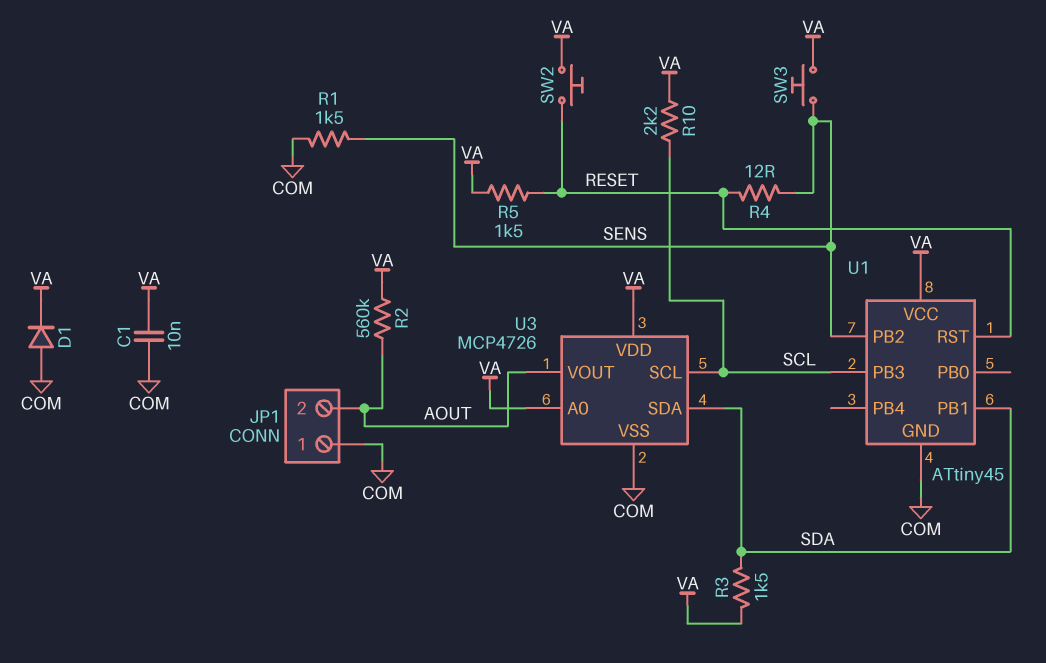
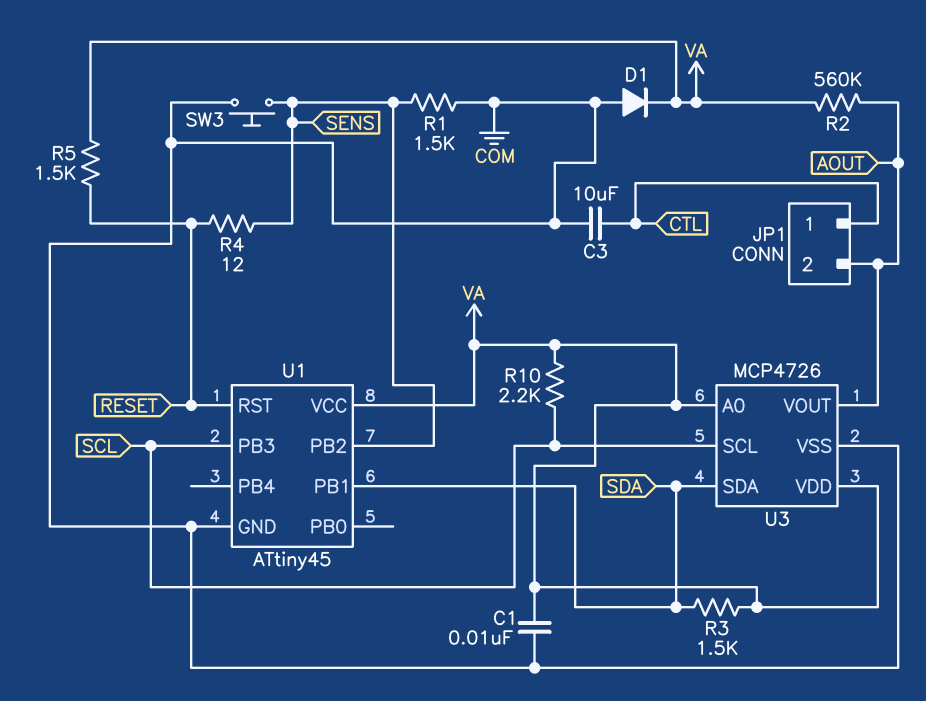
C3: none -> 10uF (COM, CTL)
JP1 pin 1: COM -> CTL
SW2: button (RESET, VA) -> none
SW3: button (SENS, VA) -> button (COM, SENS)

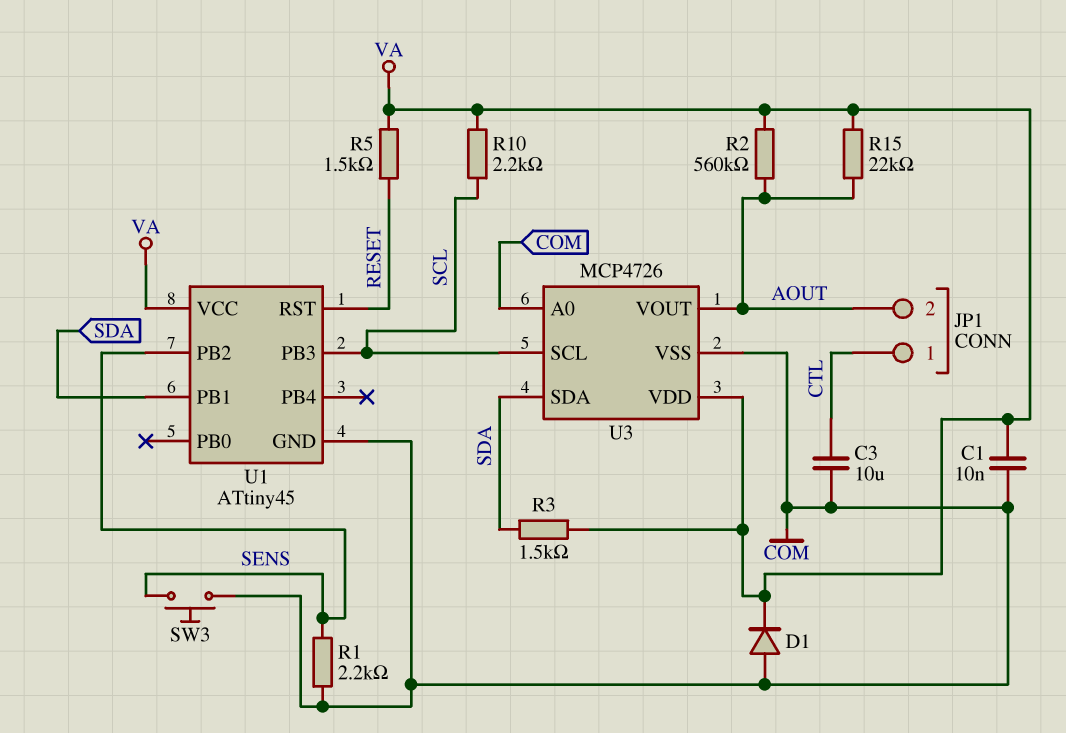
R1: 1.5k (COM, SENS) -> 2.2k (COM, SENS)
R4: 12 (RESET, SENS) -> none
R15: none -> 22k (AOUT, VA)
U3 pin A0: VA -> COM

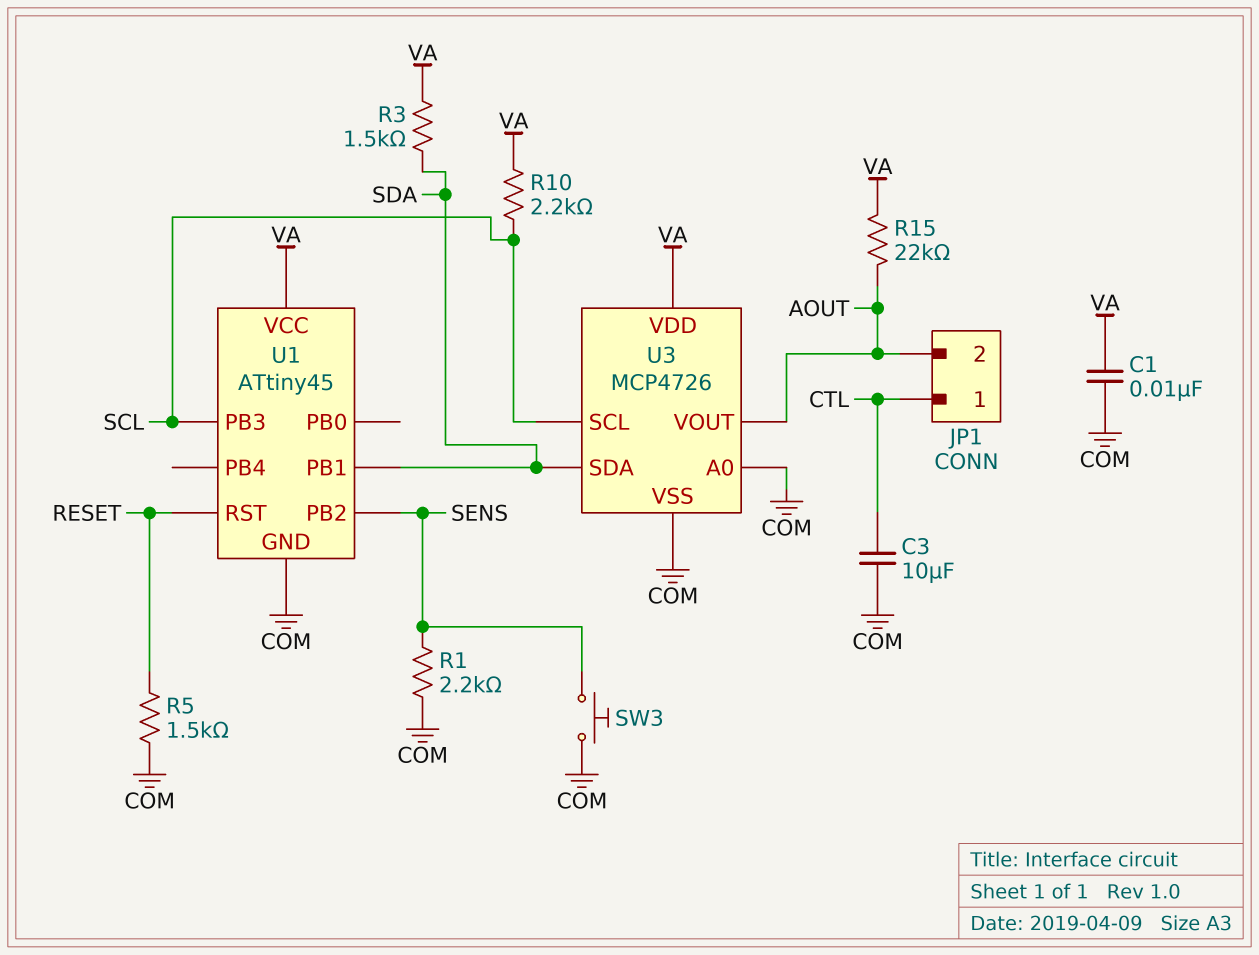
D1: diode (A COM, K VA) -> none
R2: 560k (AOUT, VA) -> none
R5: 1.5k (RESET, VA) -> 1.5k (COM, RESET)

